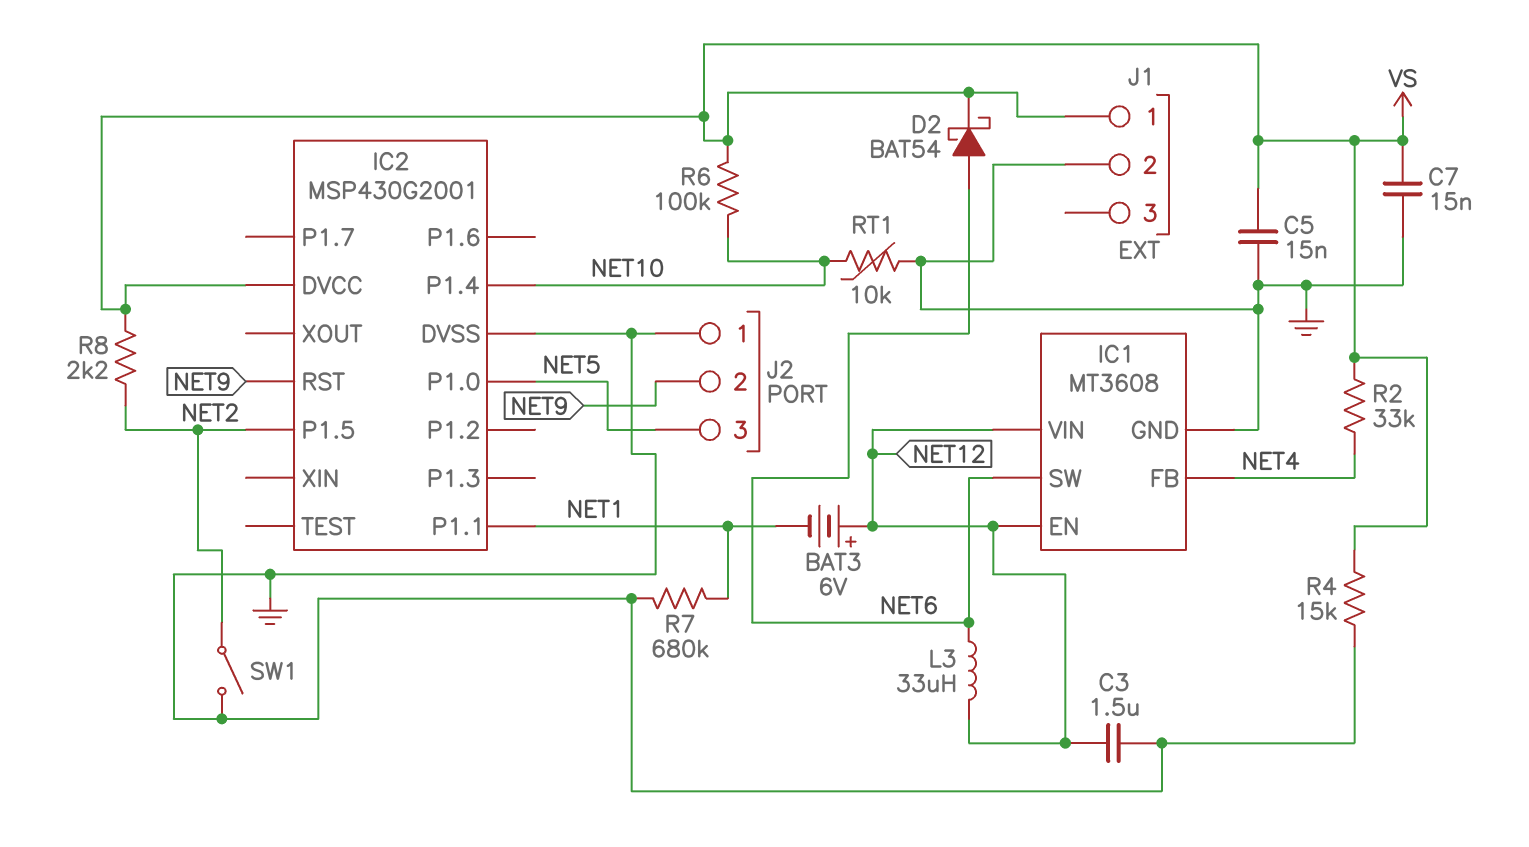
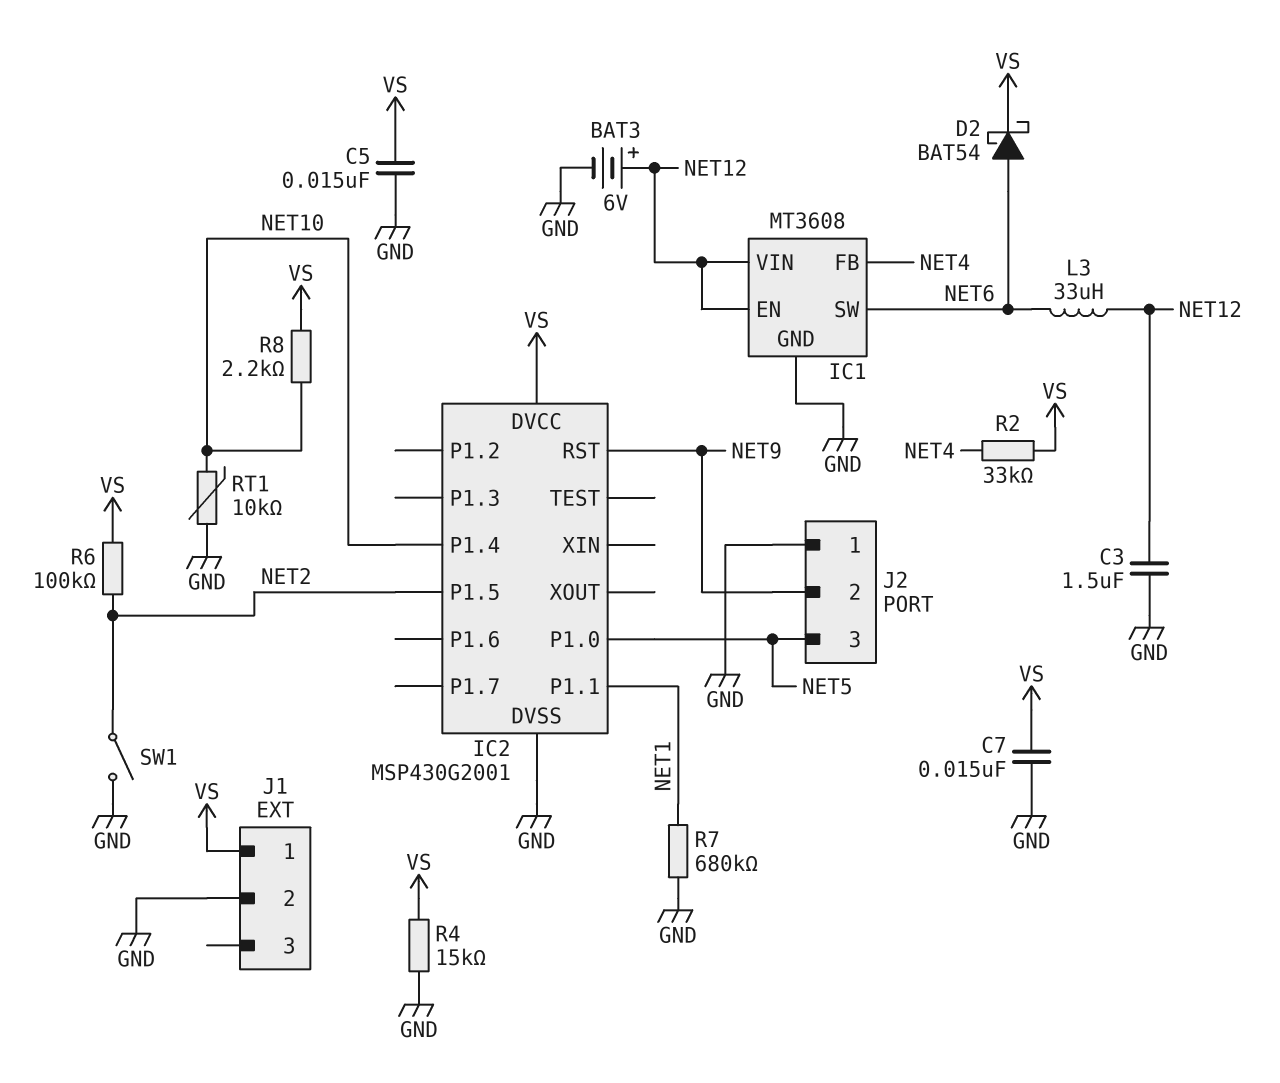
BAT3: 6V (plus NET12, minus NET1) -> 6V (plus NET12, minus GND)
R6: 100k (NET10, VS) -> 100k (NET2, VS)
R8: 2.2k (NET2, VS) -> 2.2k (NET10, VS)

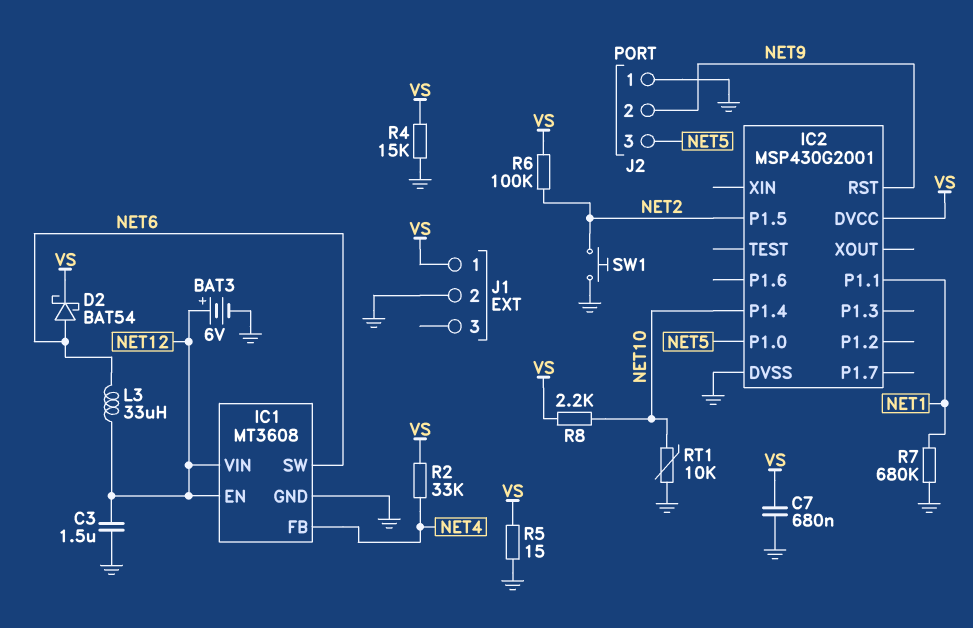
C5: 15nF (GND, VS) -> none
C7: 15nF (GND, VS) -> 680nF (GND, VS)
R5: none -> 15 (GND, VS)
SW1: switch (GND, NET2) -> button (GND, NET2)

